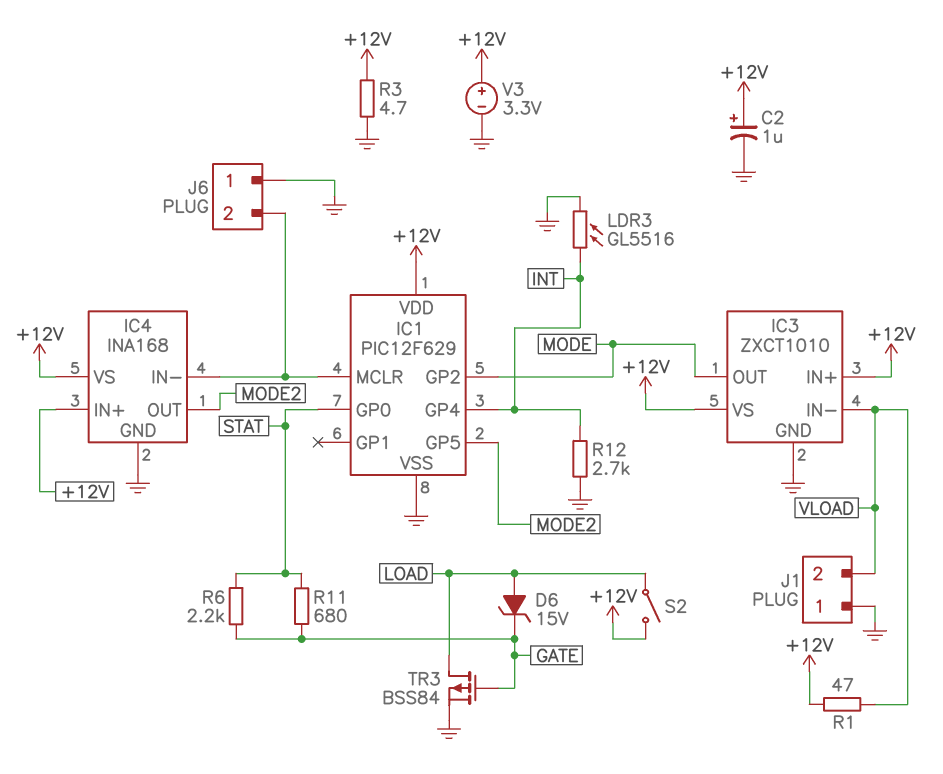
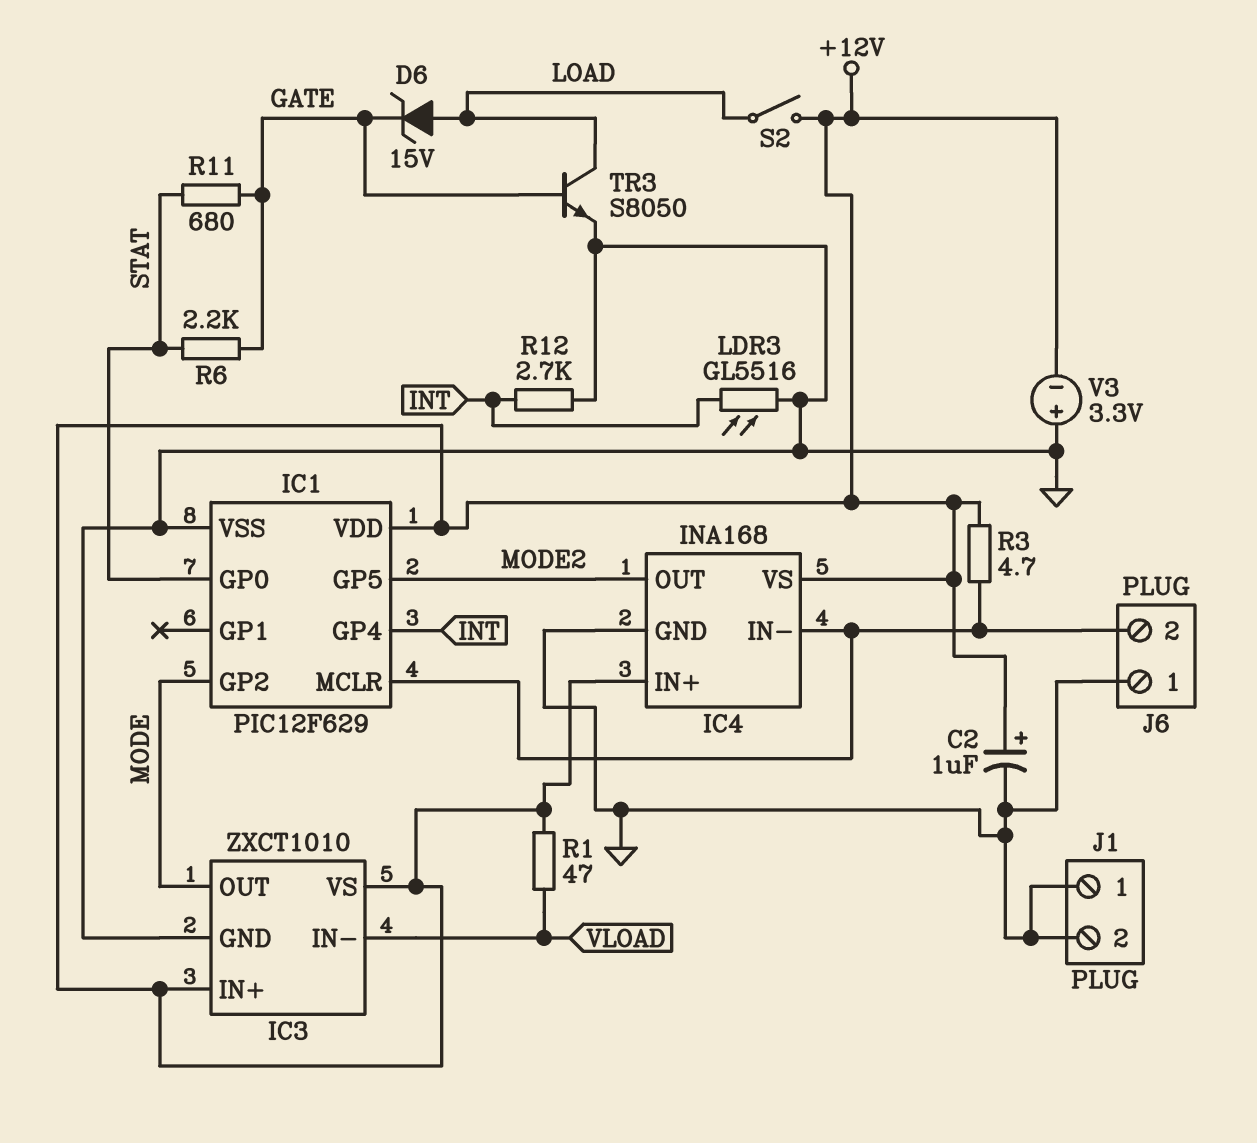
J1 pin 2: VLOAD -> GND
R3: 4.7 (+12V, GND) -> 4.7 (+12V, IC1/MCLR)
TR3: PMOS BSS84 (G GATE, D LOAD, S GND) -> NPN S8050 (B GATE, C LOAD, E GND)
V3: 3.3V (plus +12V, minus GND) -> 3.3V (plus GND, minus +12V)

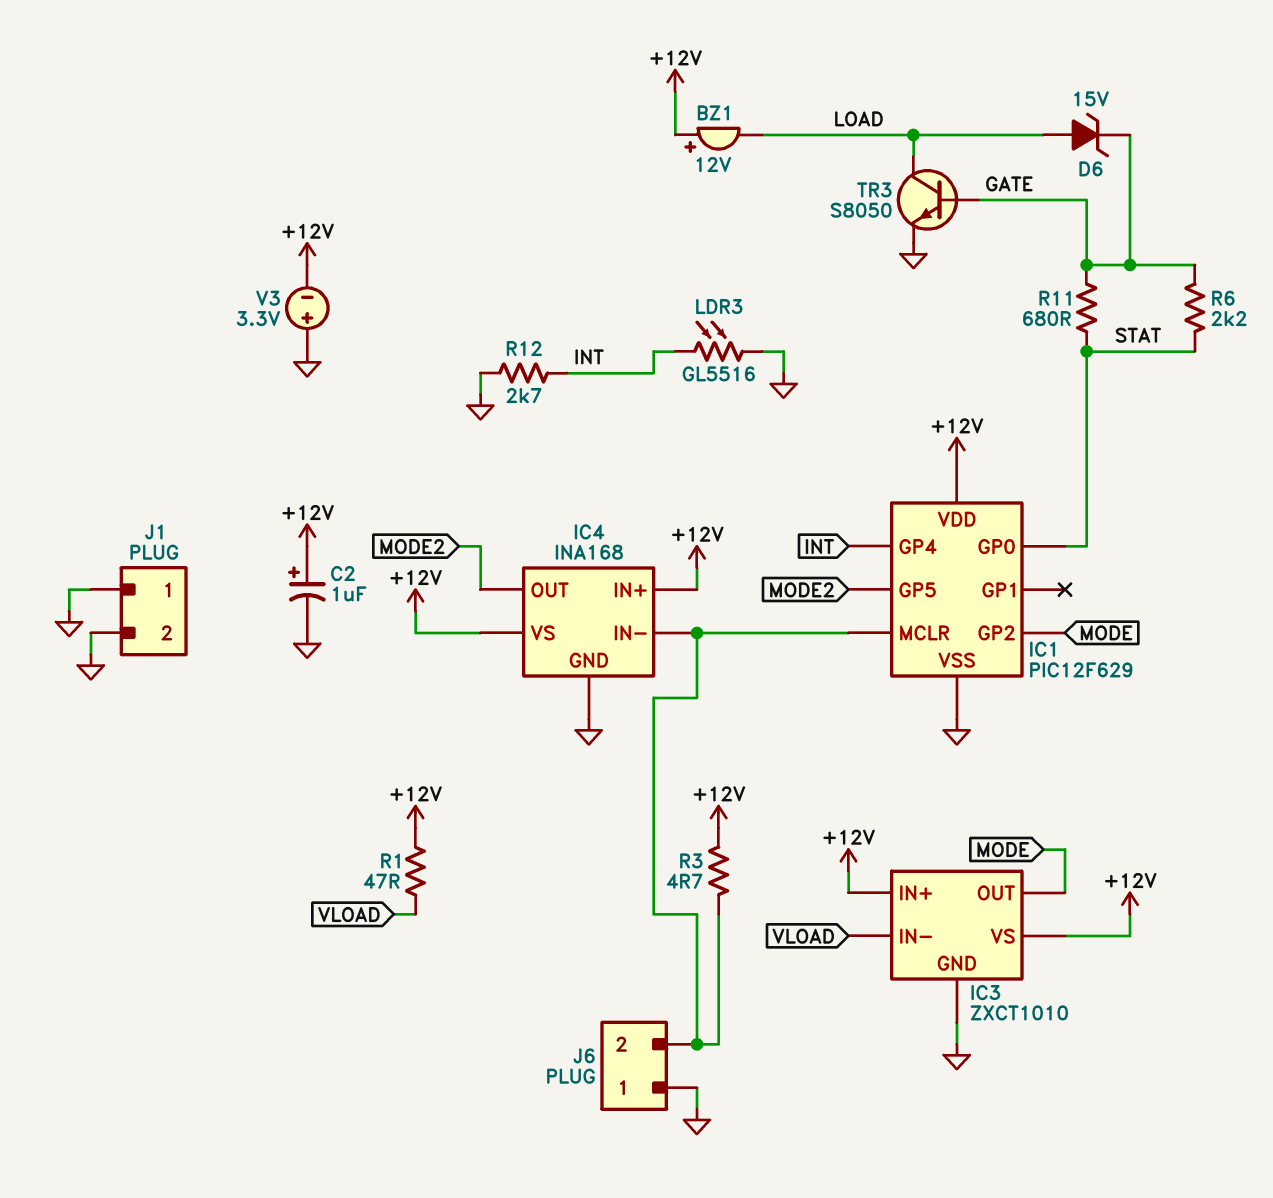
BZ1: none -> buzzer 12V (plus +12V, minus LOAD)
S2: switch (+12V, LOAD) -> none

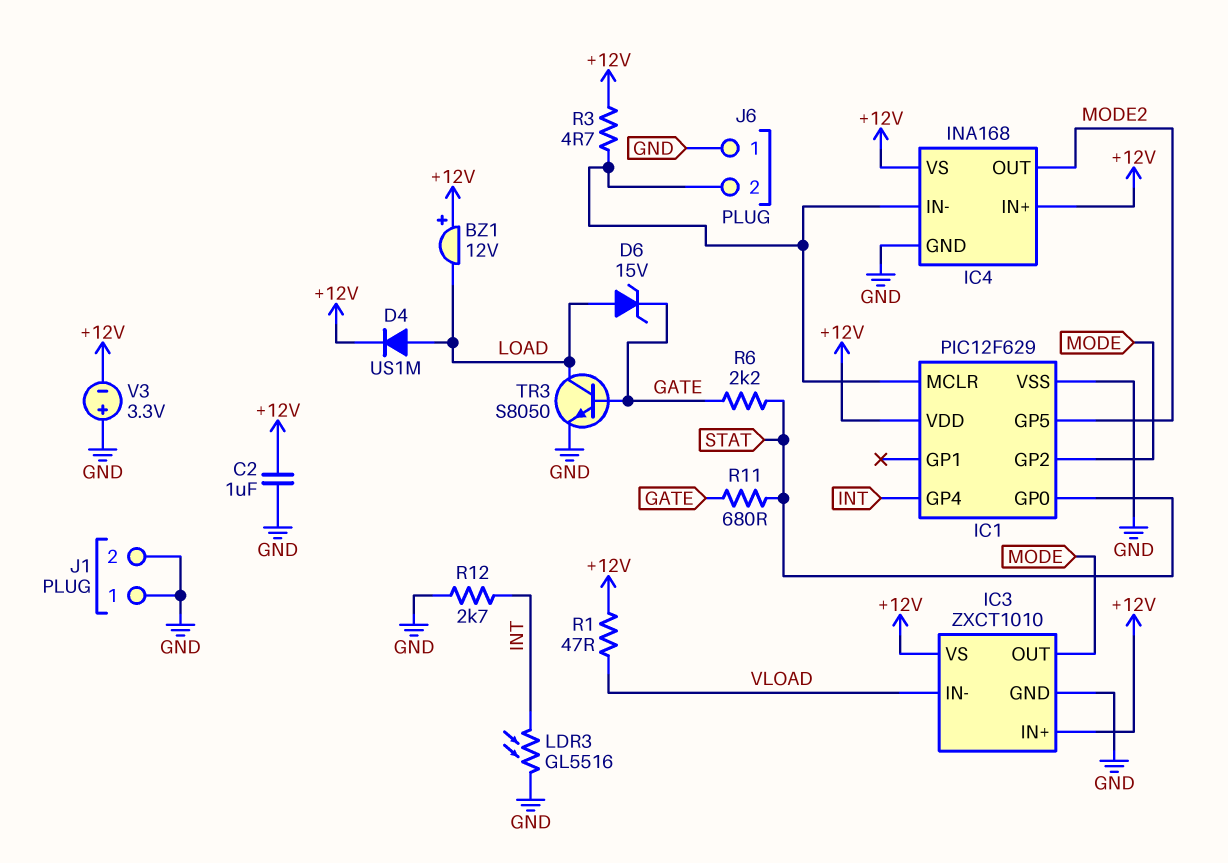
C2: 1uF (plus +12V, minus GND) -> 1uF (+12V, GND)
D4: none -> diode US1M (A LOAD, K +12V)

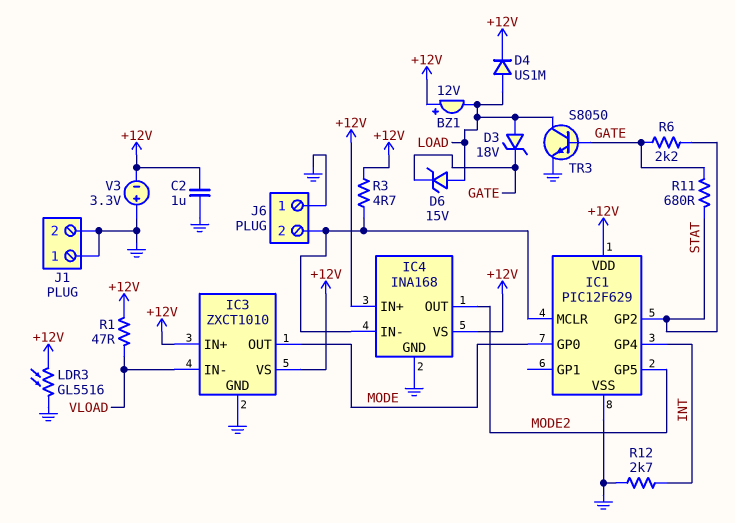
D3: none -> zener 18V (A LOAD, K GATE)
IC1 pin GP0: STAT -> MODE
IC1 pin GP2: MODE -> STAT
LDR3: GL5516 (GND, INT) -> GL5516 (+12V, GND)

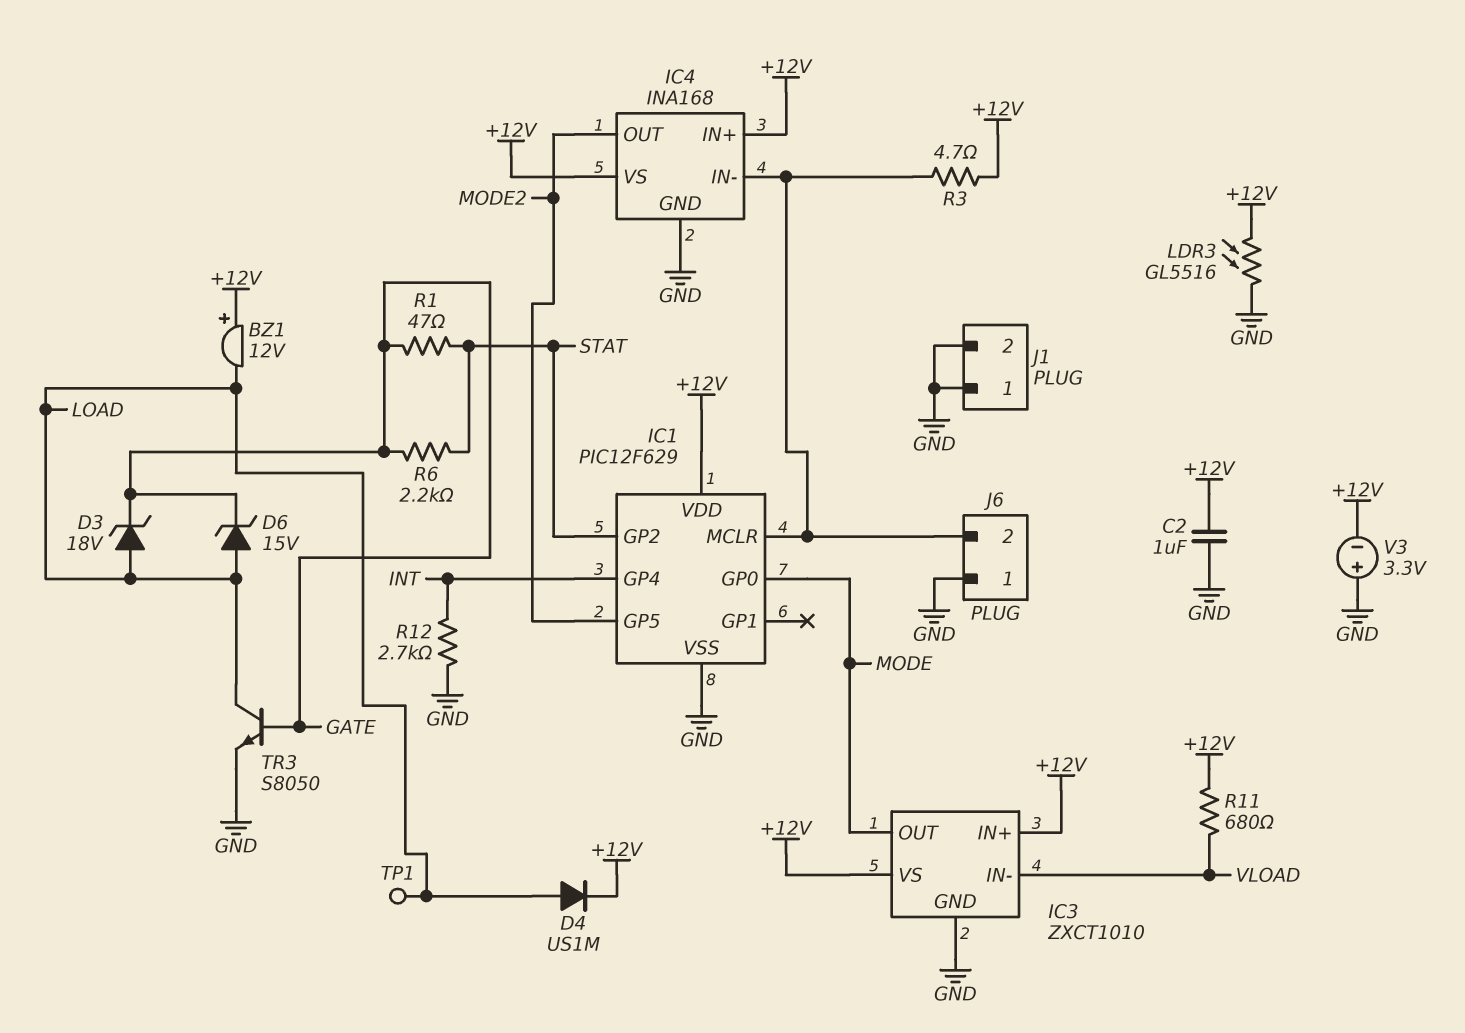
R1: 47 (+12V, VLOAD) -> 47 (GATE, STAT)
R11: 680 (GATE, STAT) -> 680 (+12V, VLOAD)
TP1: none -> test point (LOAD)

